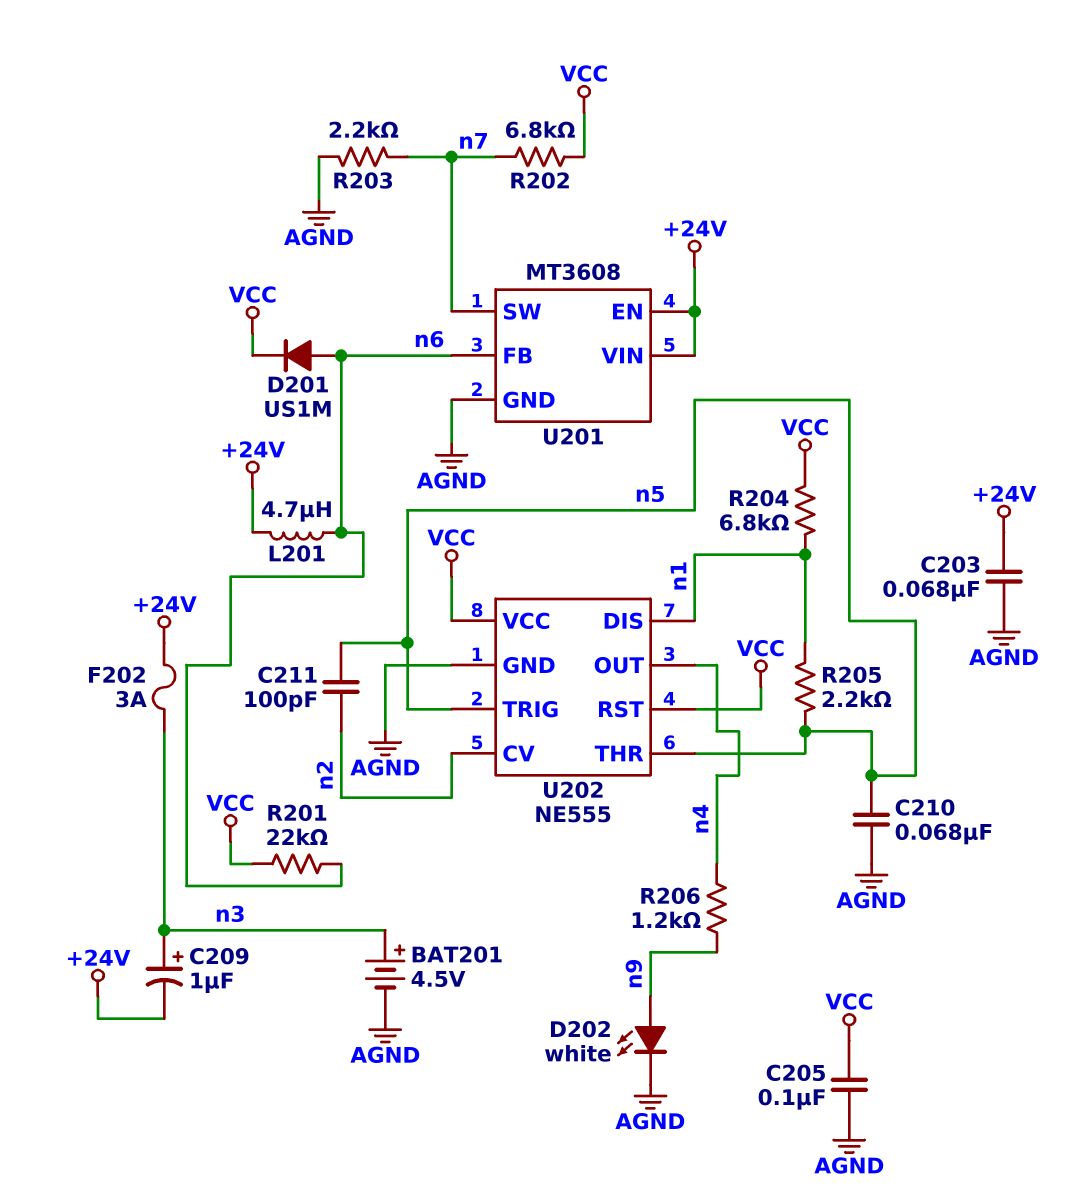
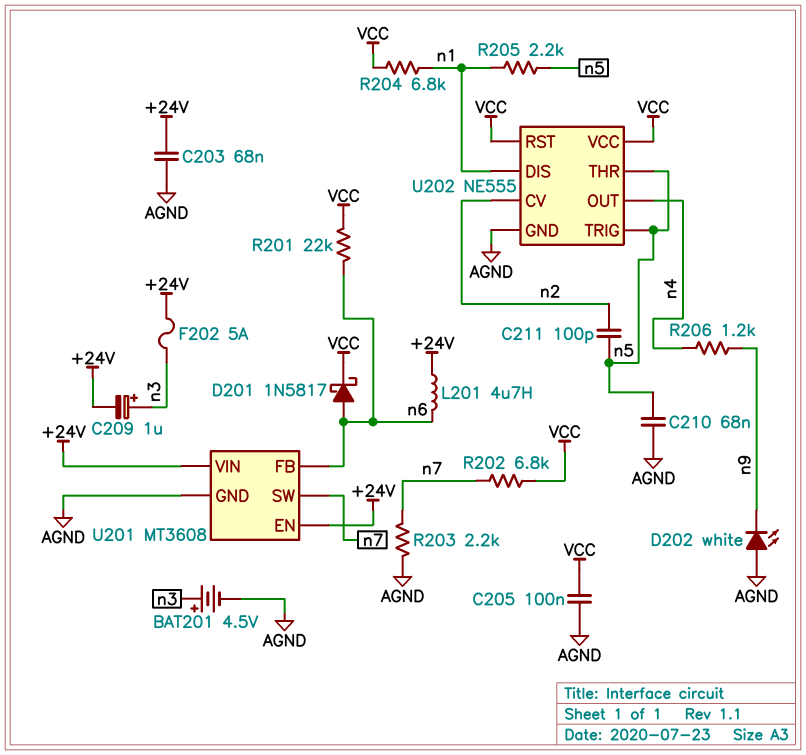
D201: diode US1M (A n6, K VCC) -> schottky 1N5817 (A n6, K VCC)
D202: LED white (A n9, K AGND) -> LED white (A AGND, K n9)
F202: 3A (+24V, n3) -> 5A (+24V, n3)

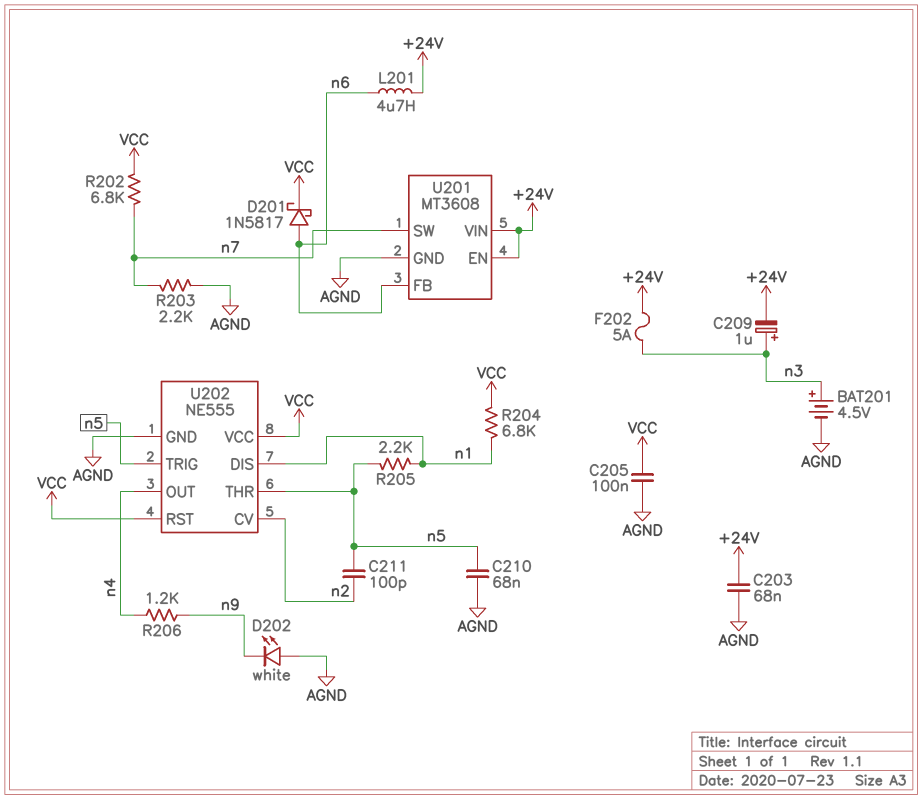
R201: 22k (VCC, n6) -> none

